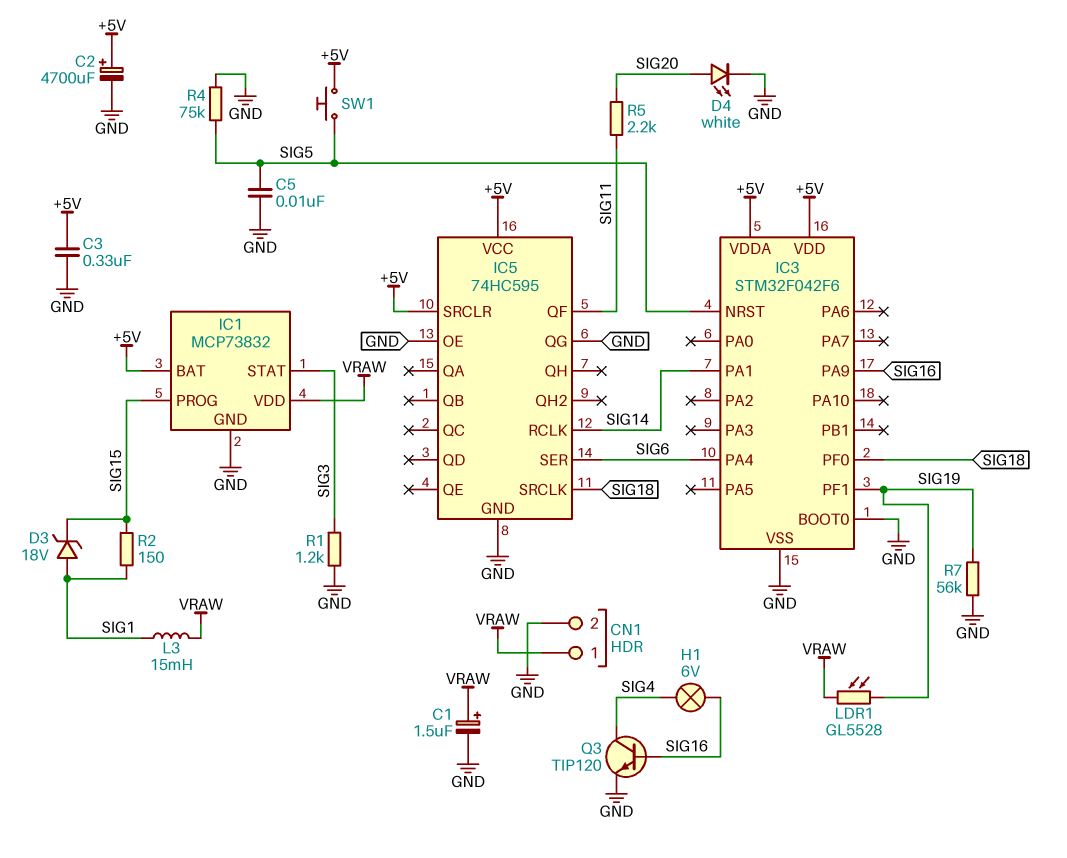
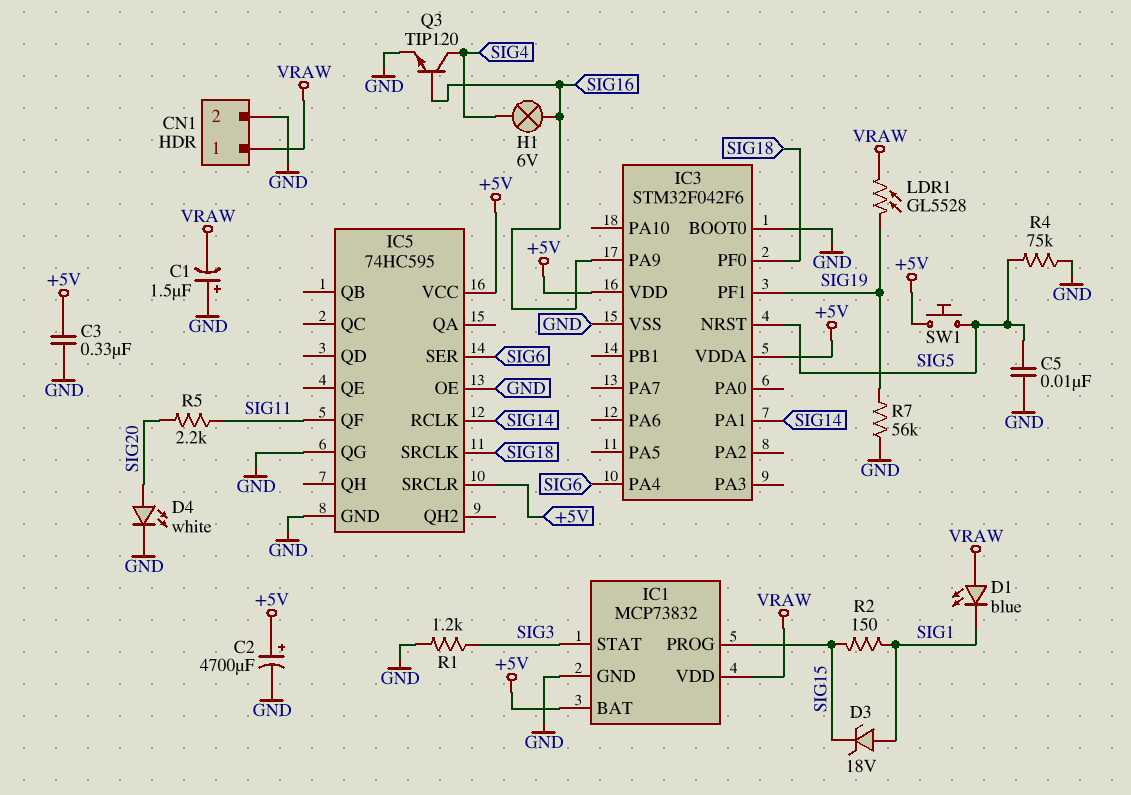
C1: 1.5uF (plus VRAW, minus GND) -> 1.5uF (plus GND, minus VRAW)
D1: none -> LED blue (A VRAW, K SIG1)
L3: 15mH (SIG1, VRAW) -> none

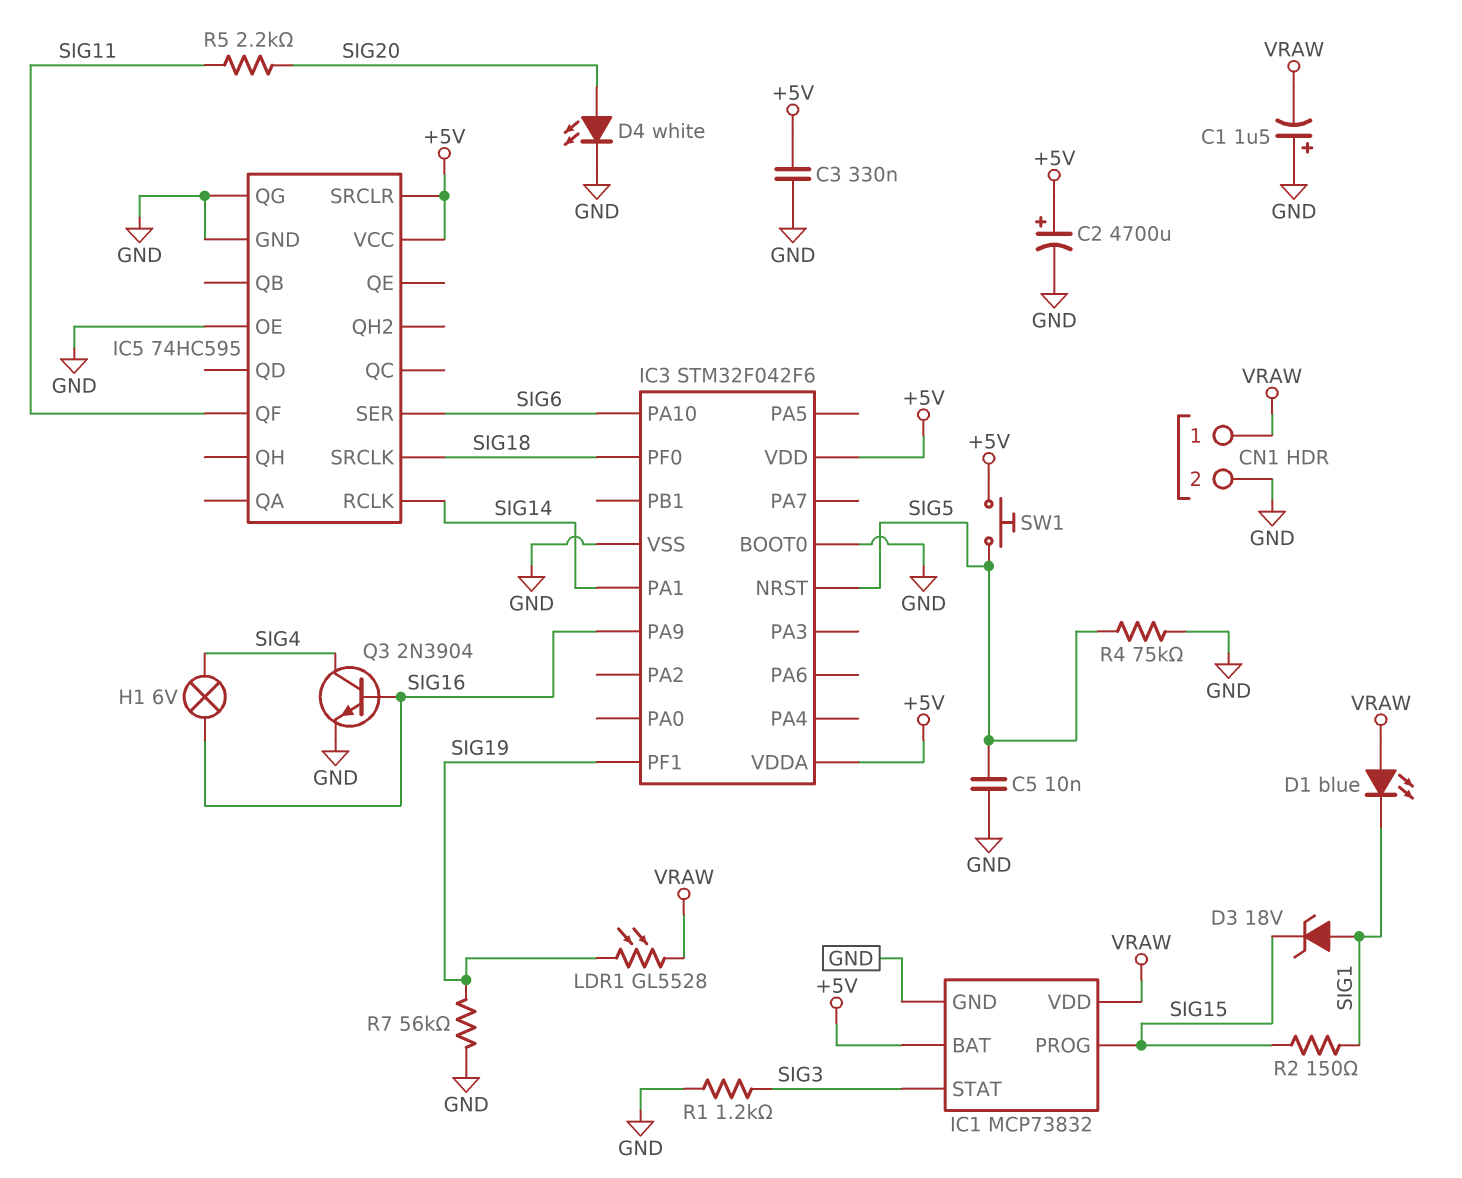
IC3 pin PA4: SIG6 -> none
IC3 pin PA10: none -> SIG6
Q3: NPN TIP120 (B SIG16, C SIG4, E GND) -> NPN 2N3904 (B SIG16, C SIG4, E GND)

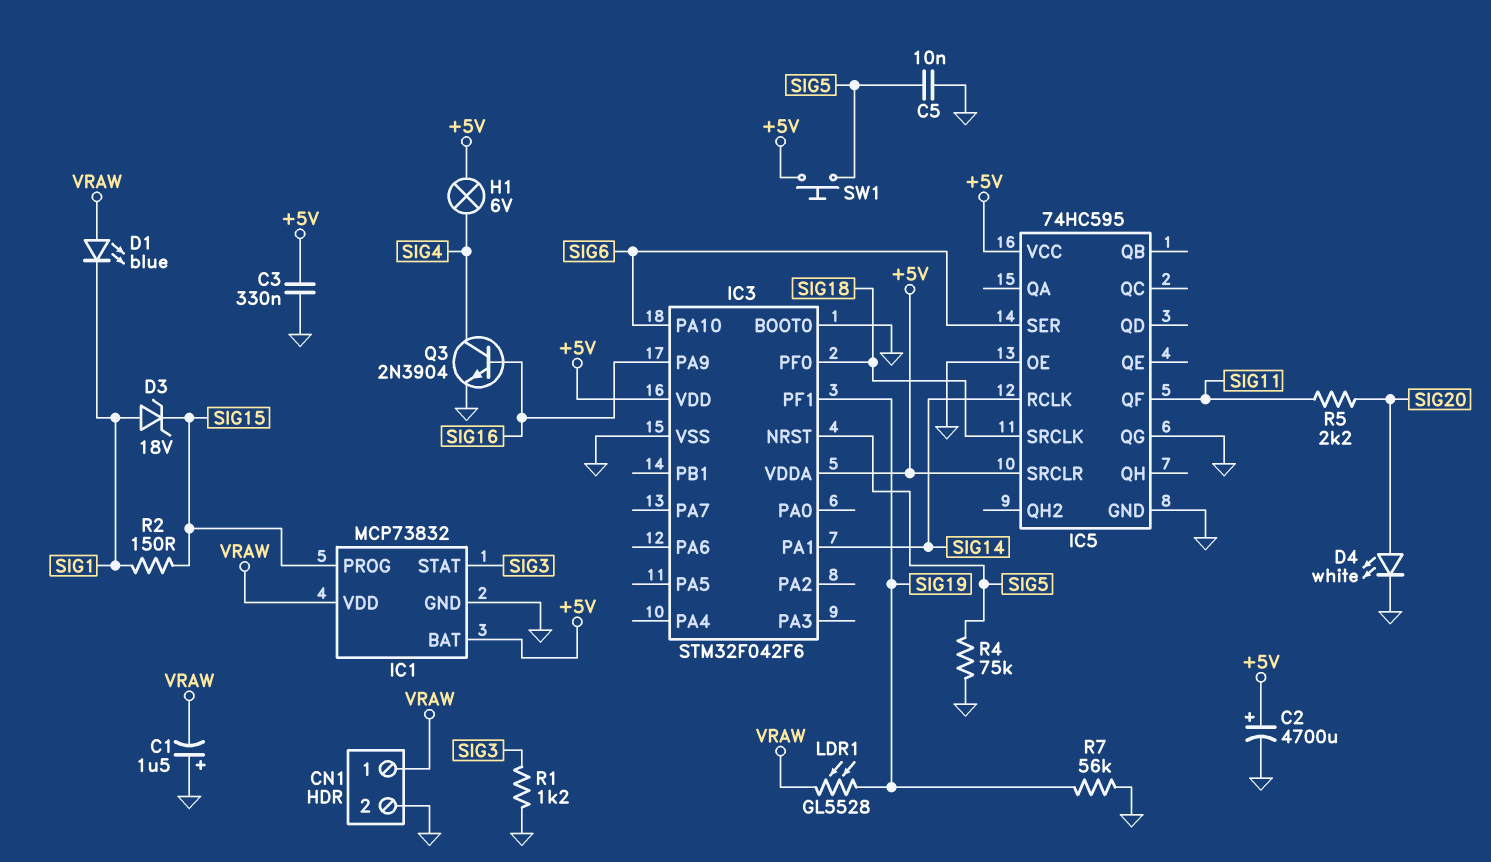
H1: lamp 6V (SIG4, SIG16) -> lamp 6V (+5V, SIG4)

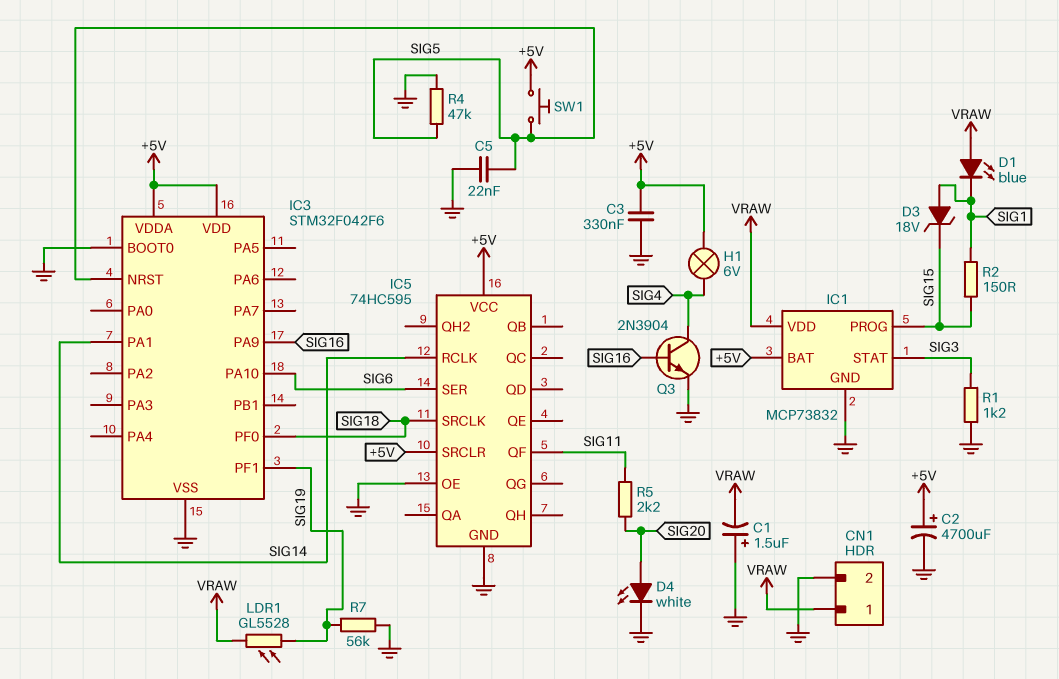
C5: 10nF (GND, SIG5) -> 22nF (GND, SIG5)
IC5 pin QG: GND -> none
R4: 75k (GND, SIG5) -> 47k (GND, SIG5)

